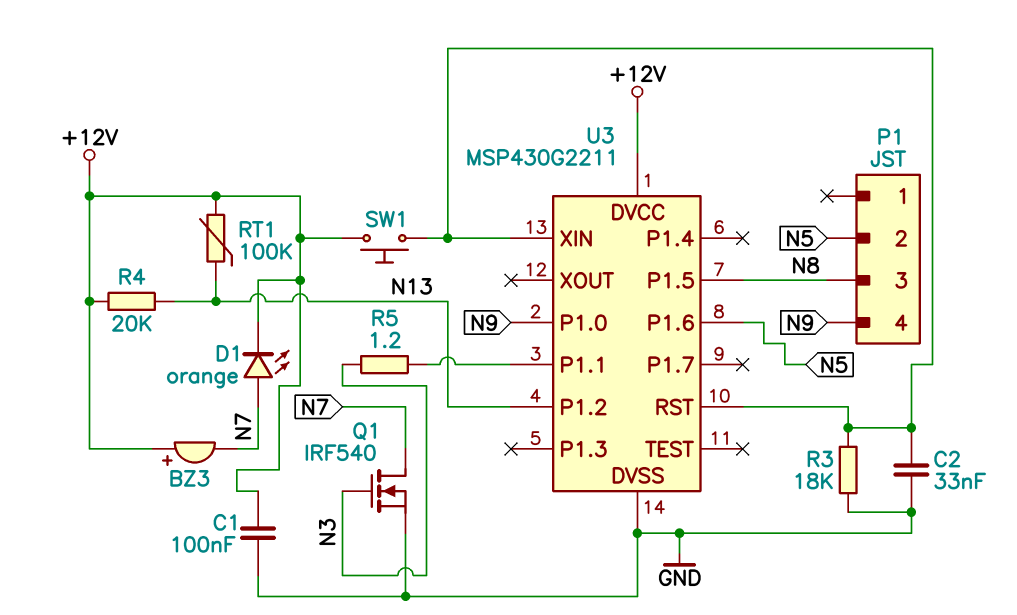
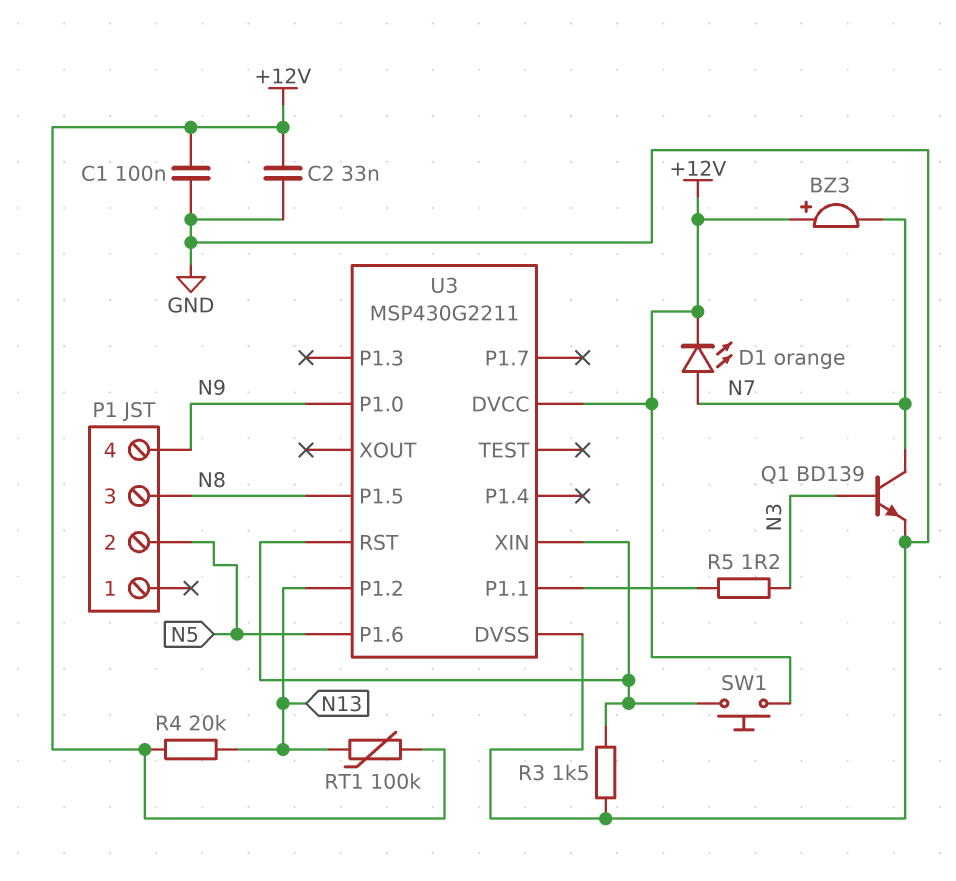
C2: 33nF (GND, U3/RST) -> 33nF (+12V, GND)
Q1: NMOS IRF540 (G N3, D N7, S GND) -> NPN BD139 (B N3, C N7, E GND)
R3: 18k (GND, U3/RST) -> 1.5k (GND, U3/RST)

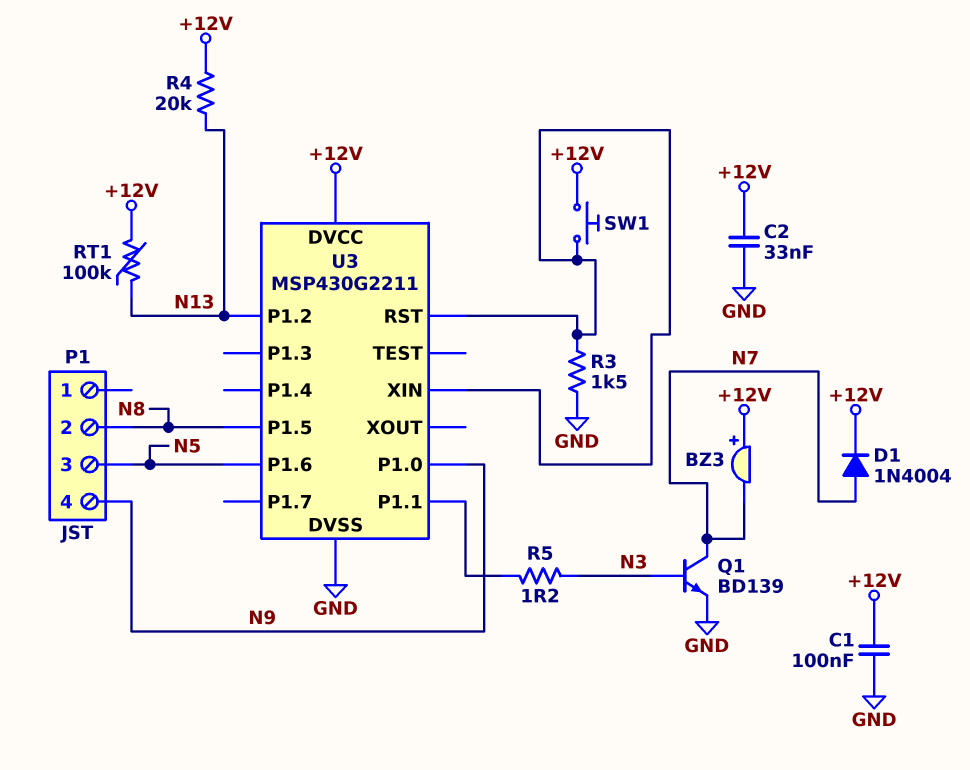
D1: LED orange (A N7, K +12V) -> diode 1N4004 (A N7, K +12V)
P1 pin 2: N5 -> N8
P1 pin 3: N8 -> N5

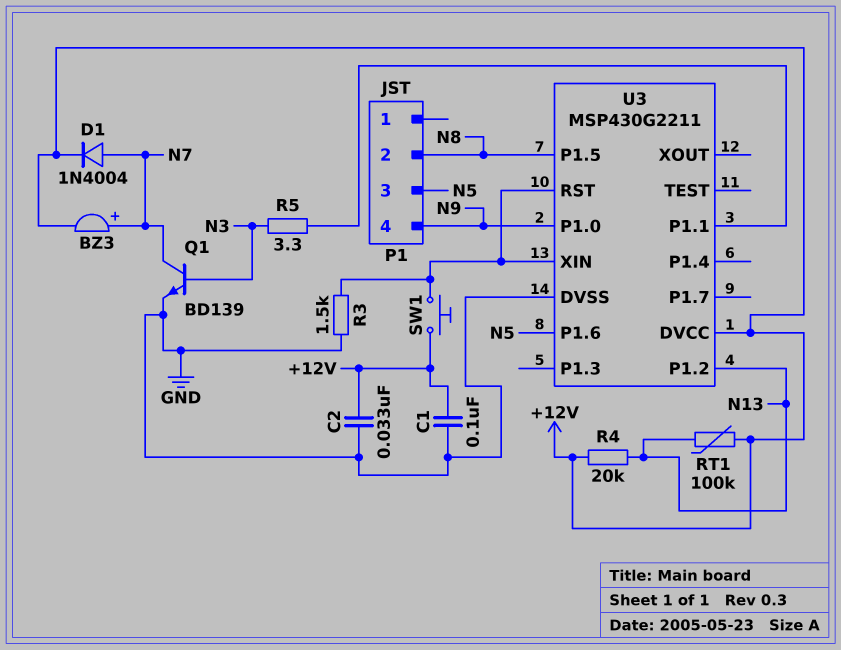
BZ3: buzzer (plus +12V, minus N7) -> buzzer (plus N7, minus +12V)
R5: 1.2 (N3, U3/P1.1) -> 3.3 (N3, U3/P1.1)

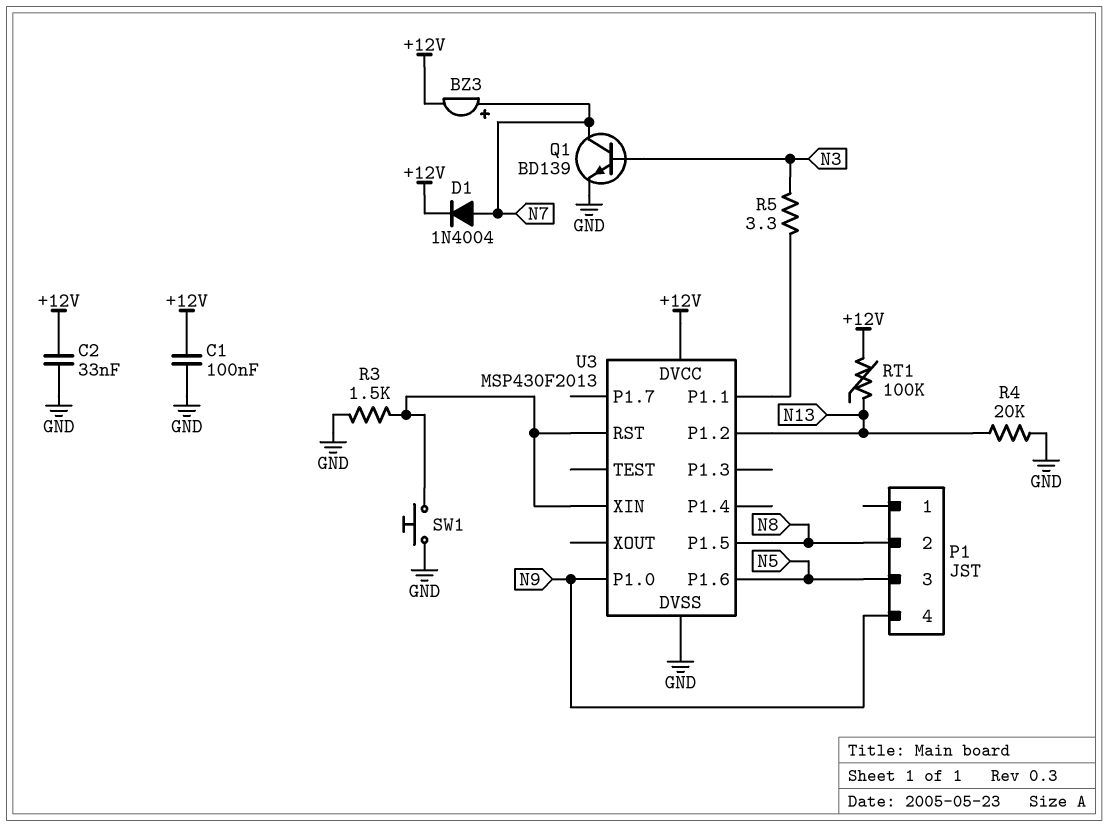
R4: 20k (+12V, N13) -> 20k (GND, N13)
SW1: button (+12V, U3/RST) -> button (GND, U3/RST)
U3: MSP430G2211 -> MSP430F2013

